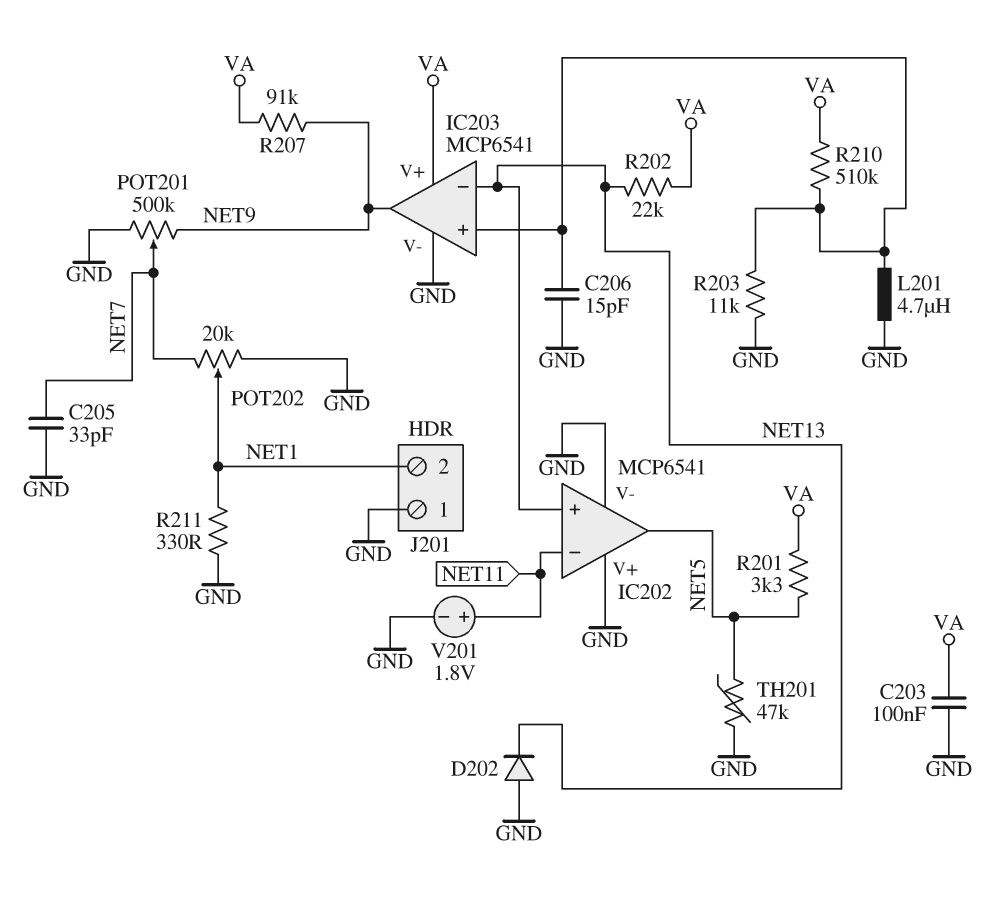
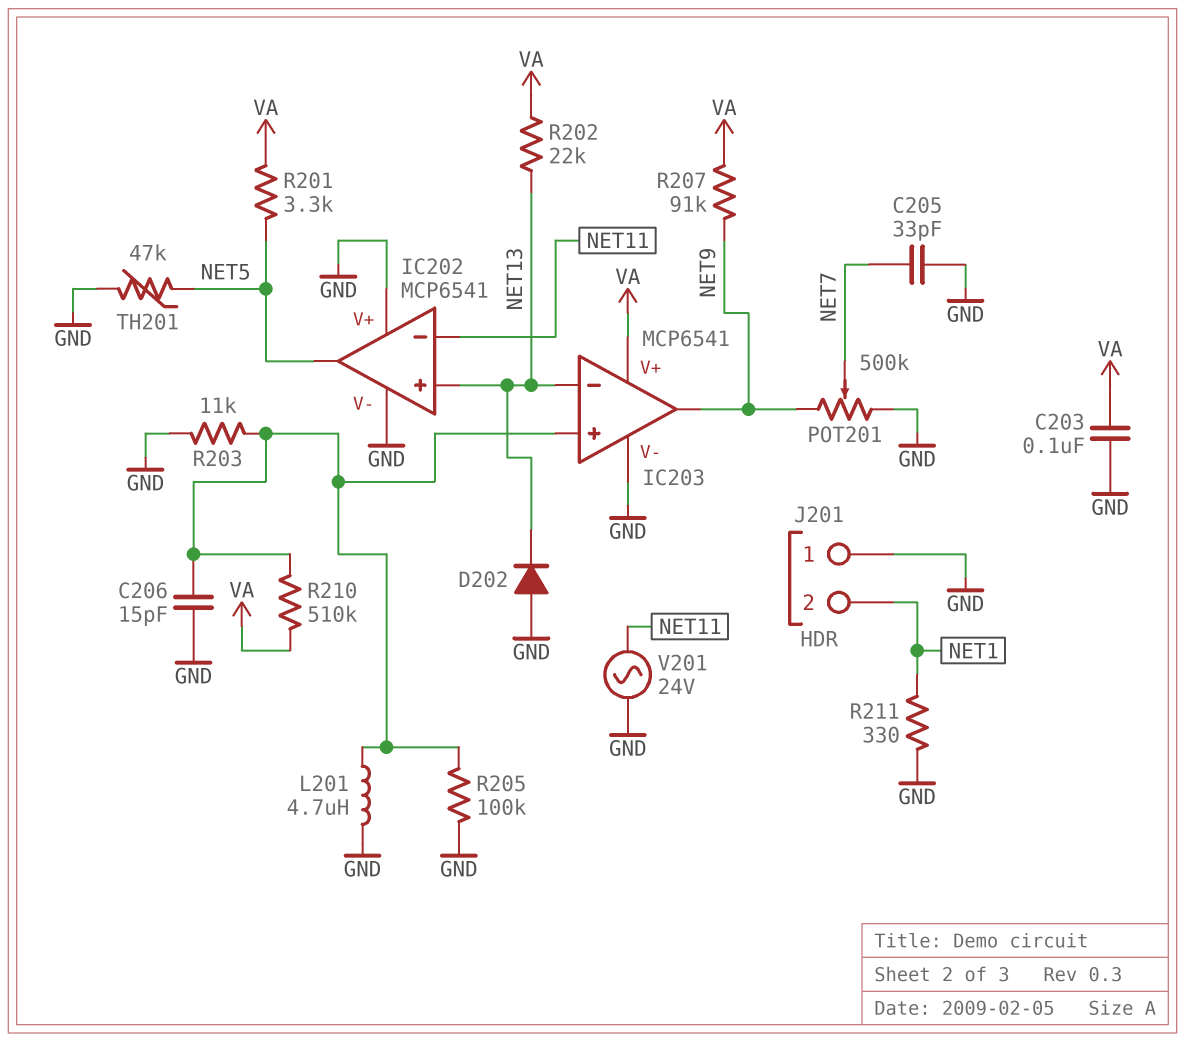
POT202: 20k (GND, NET7, wiper NET1) -> none
R205: none -> 100k (GND, IC203/in+)
V201: 1.8V (plus NET11, minus GND) -> AC 24V (GND, NET11)

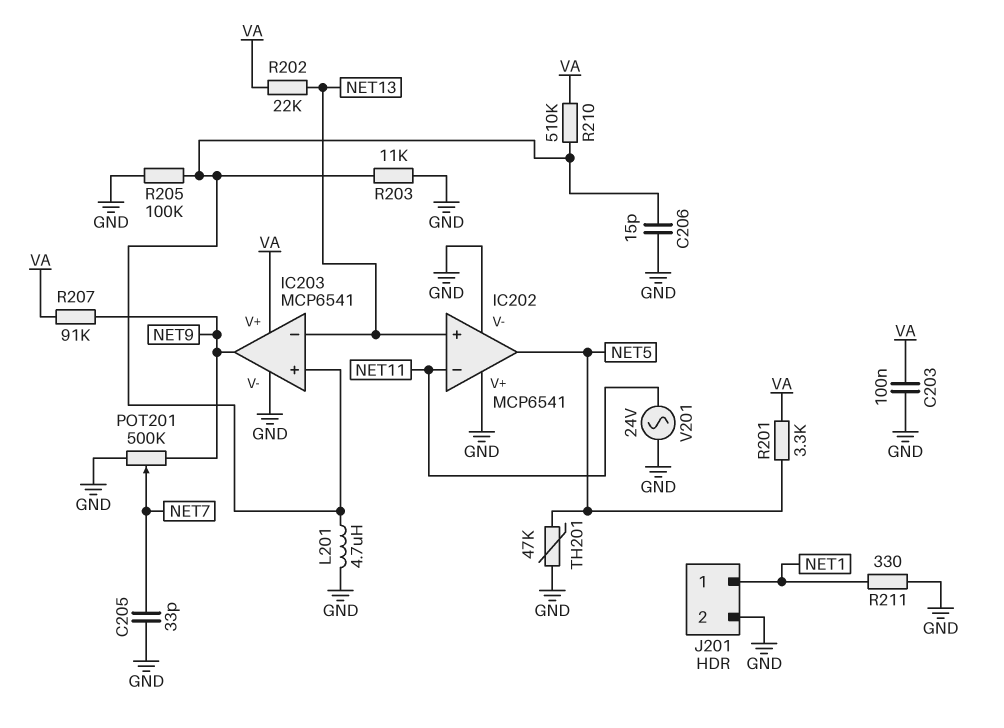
D202: diode (A GND, K NET13) -> none
J201 pin 1: GND -> NET1
J201 pin 2: NET1 -> GND

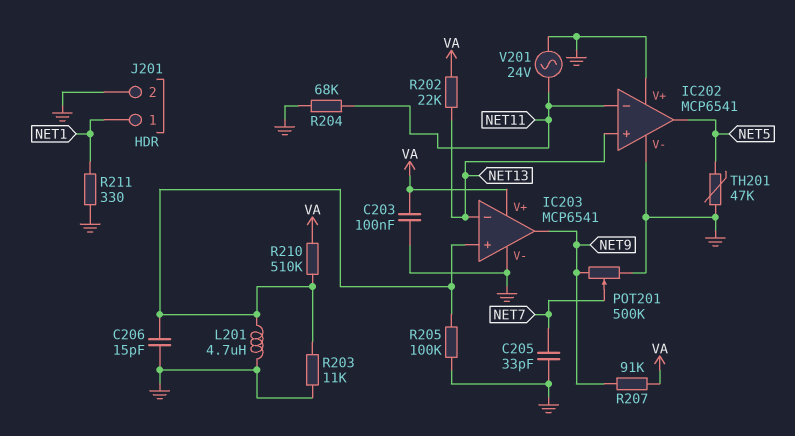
R201: 3.3k (NET5, VA) -> none
R204: none -> 68k (GND, NET11)

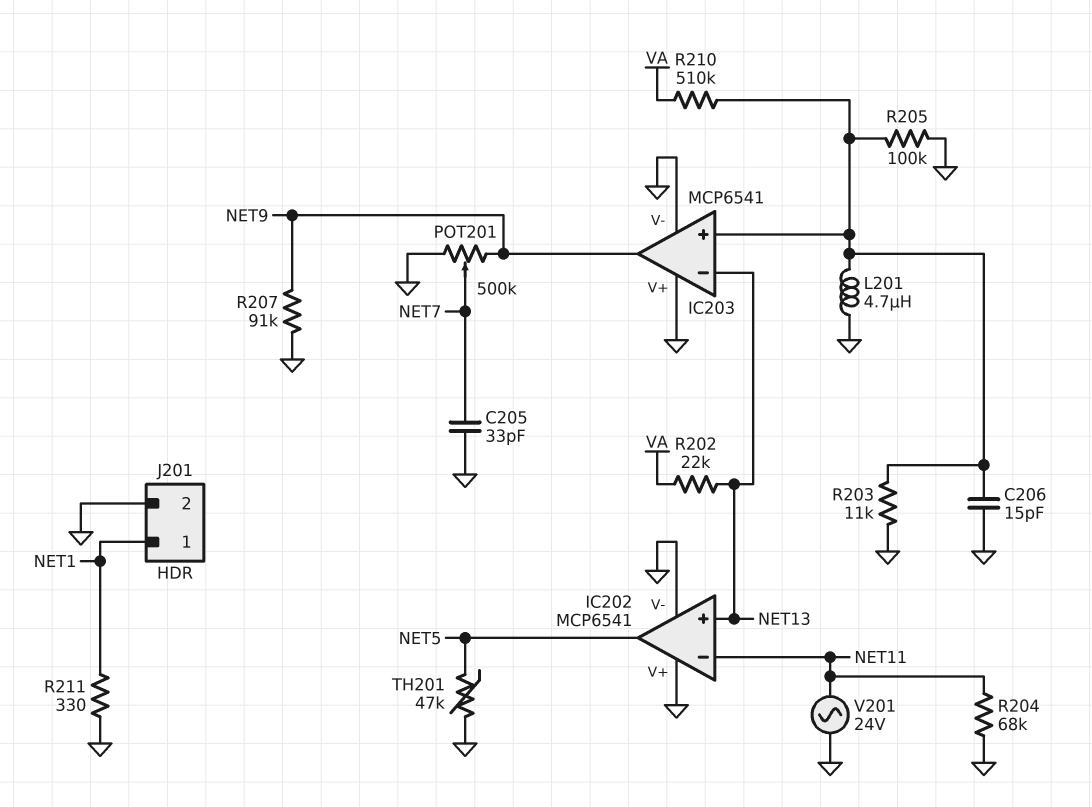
C203: 100nF (GND, VA) -> none
IC203 pin V+: VA -> GND
R207: 91k (NET9, VA) -> 91k (GND, NET9)

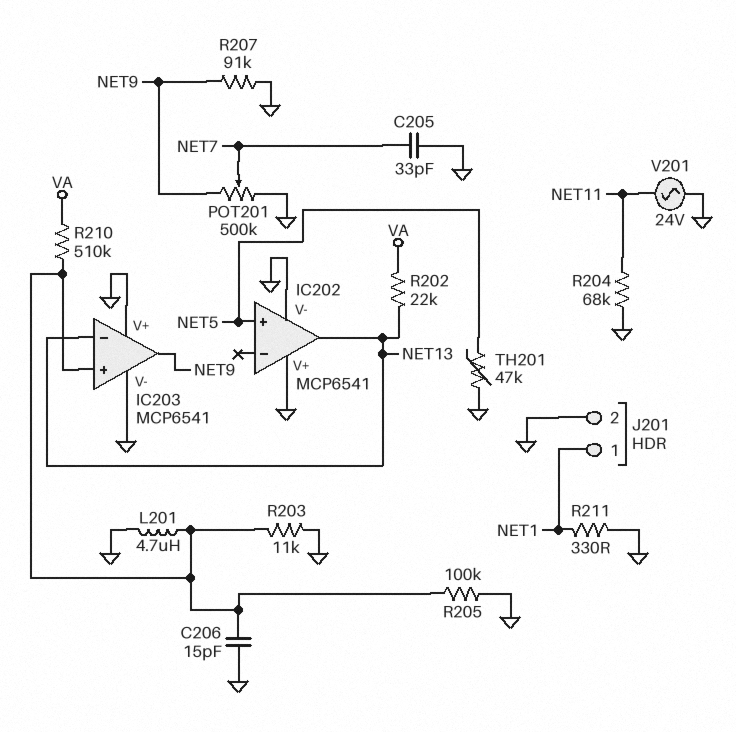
IC202 pin in+: NET13 -> NET5
IC202 pin in-: NET11 -> none
IC202 pin out: NET5 -> NET13

